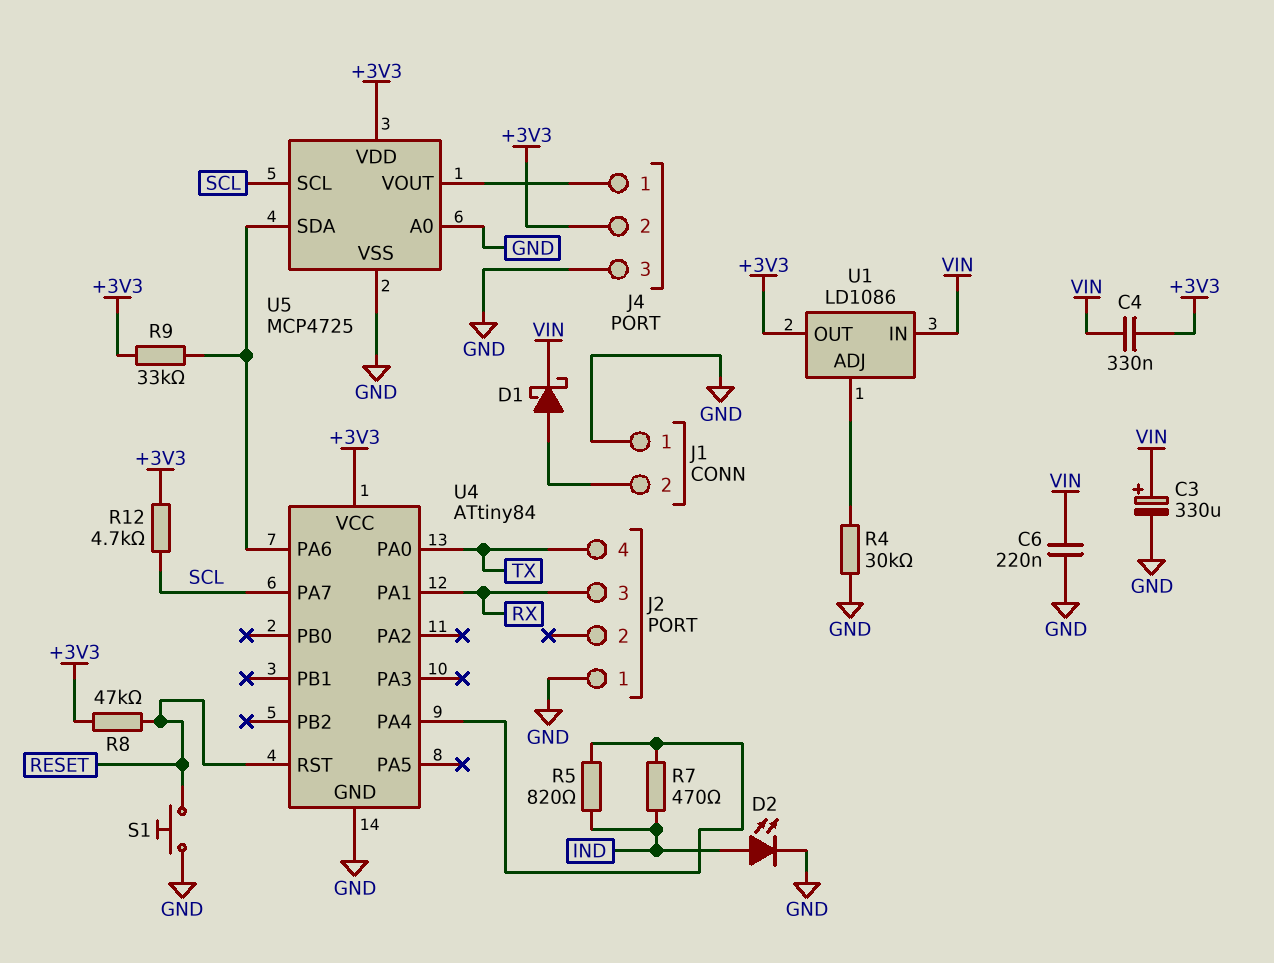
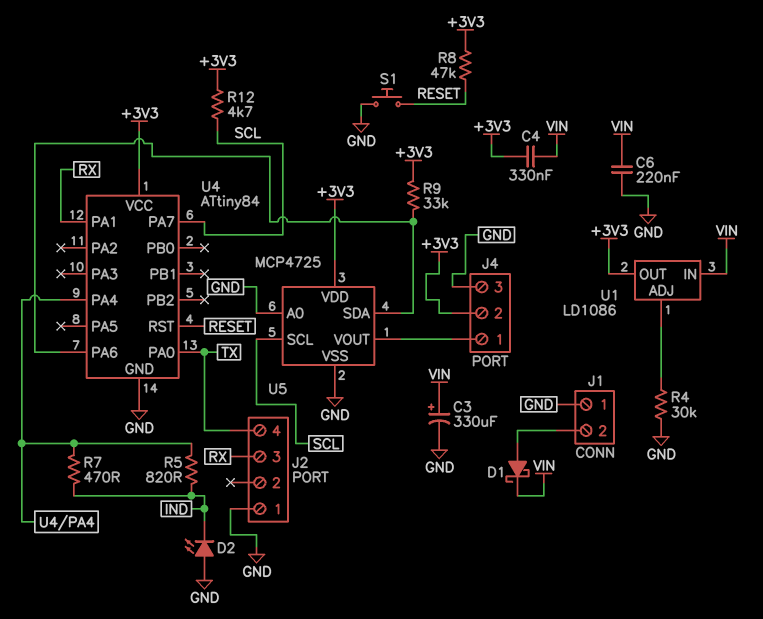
D2: LED (A IND, K GND) -> LED (A GND, K IND)

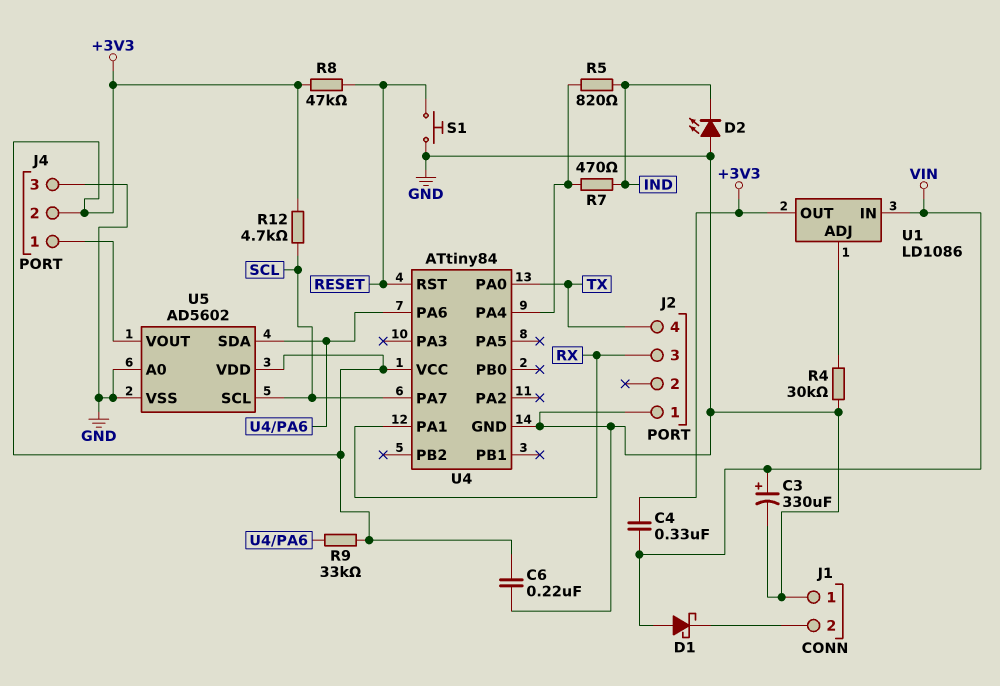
C6: 220nF (GND, VIN) -> 220nF (+3V3, GND)
D1: schottky (A J1/2, K VIN) -> schottky (A VIN, K J1/2)
U5: MCP4725 -> AD5602

